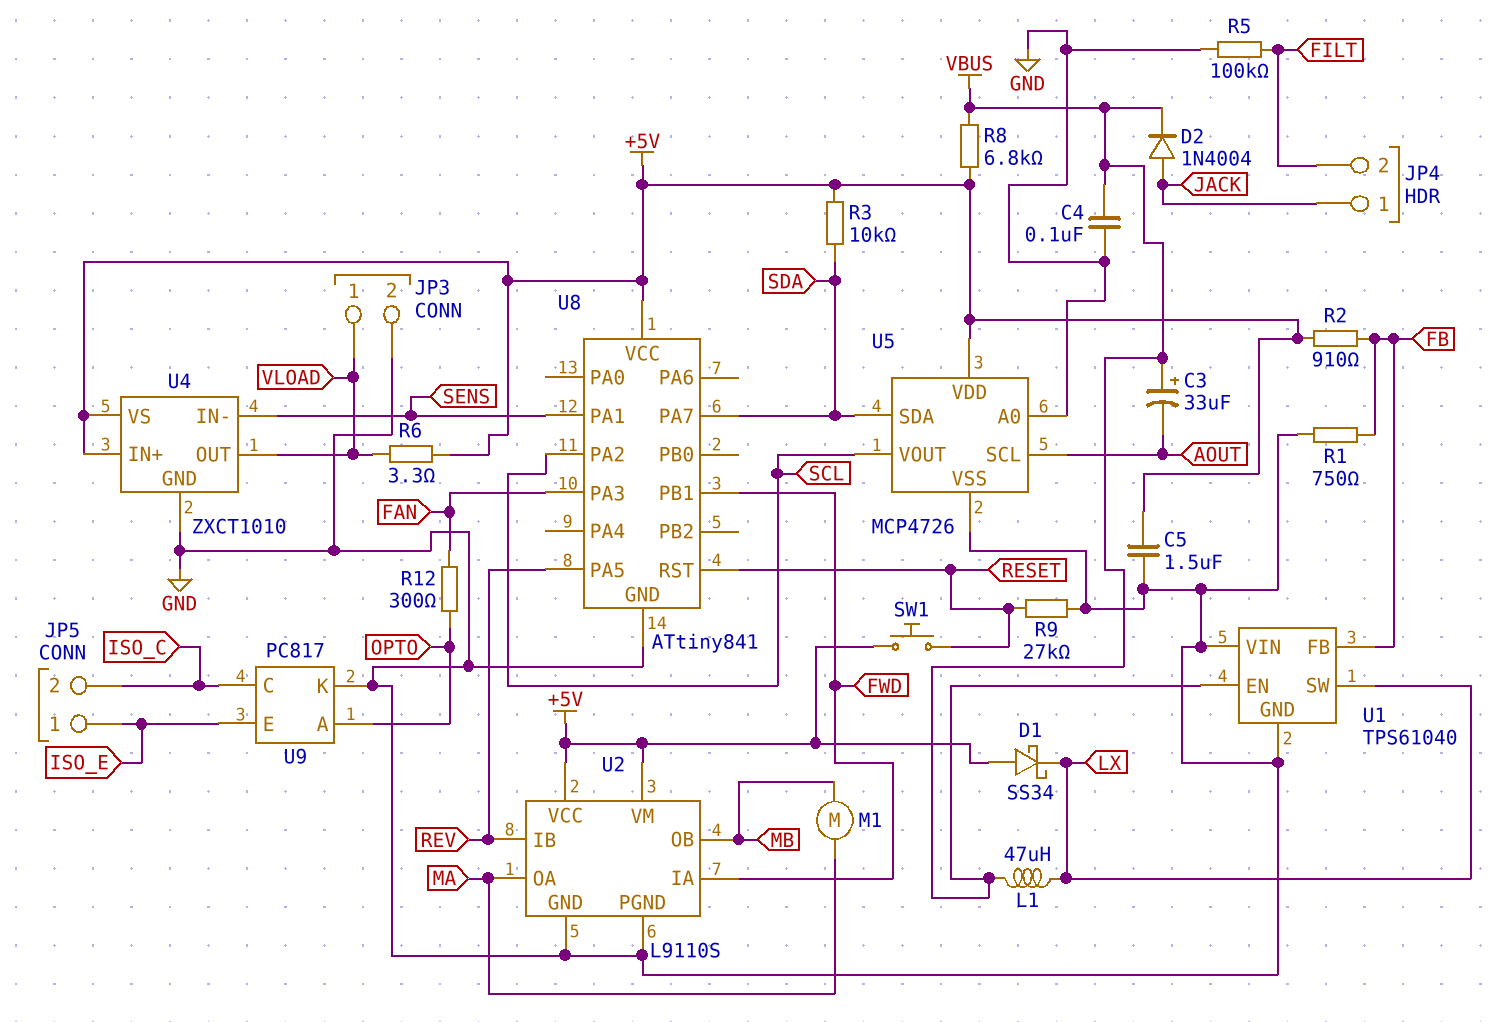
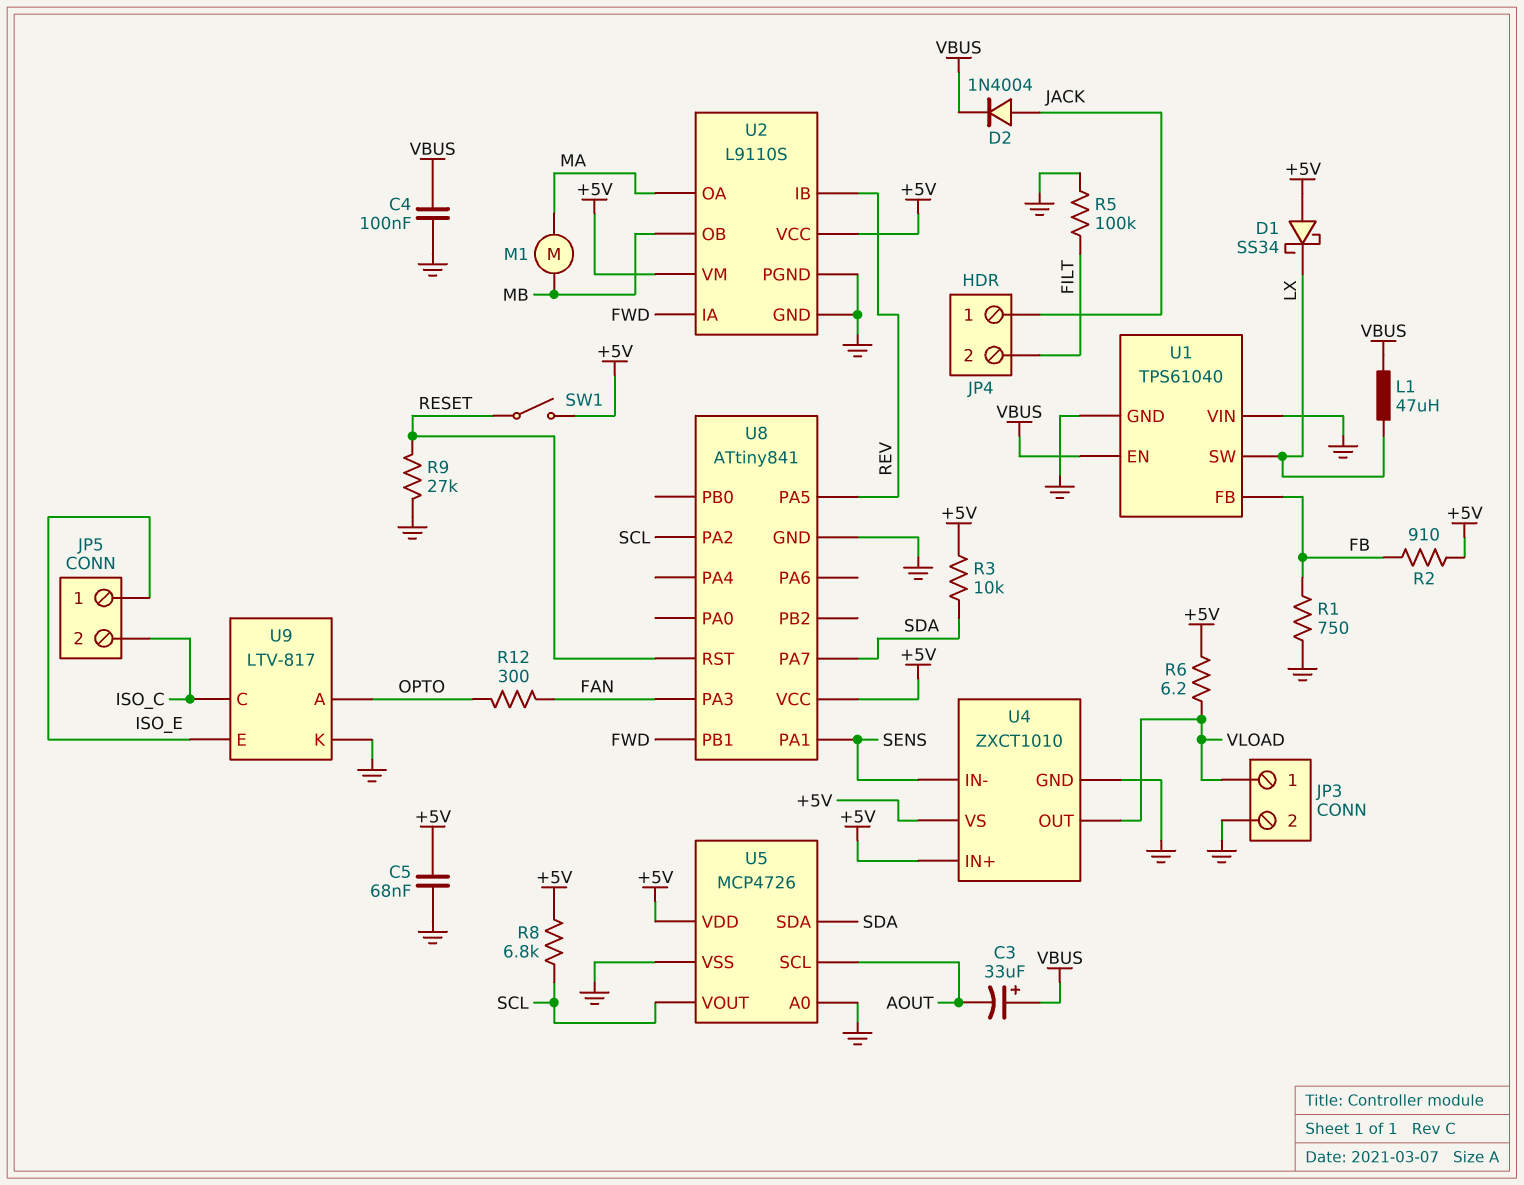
C5: 1.5uF (+5V, GND) -> 68nF (+5V, GND)
R6: 3.3 (+5V, VLOAD) -> 6.2 (+5V, VLOAD)
R8: 6.8k (+5V, VBUS) -> 6.8k (+5V, SCL)
SW1: button (+5V, RESET) -> switch (+5V, RESET)
U9: PC817 -> LTV-817

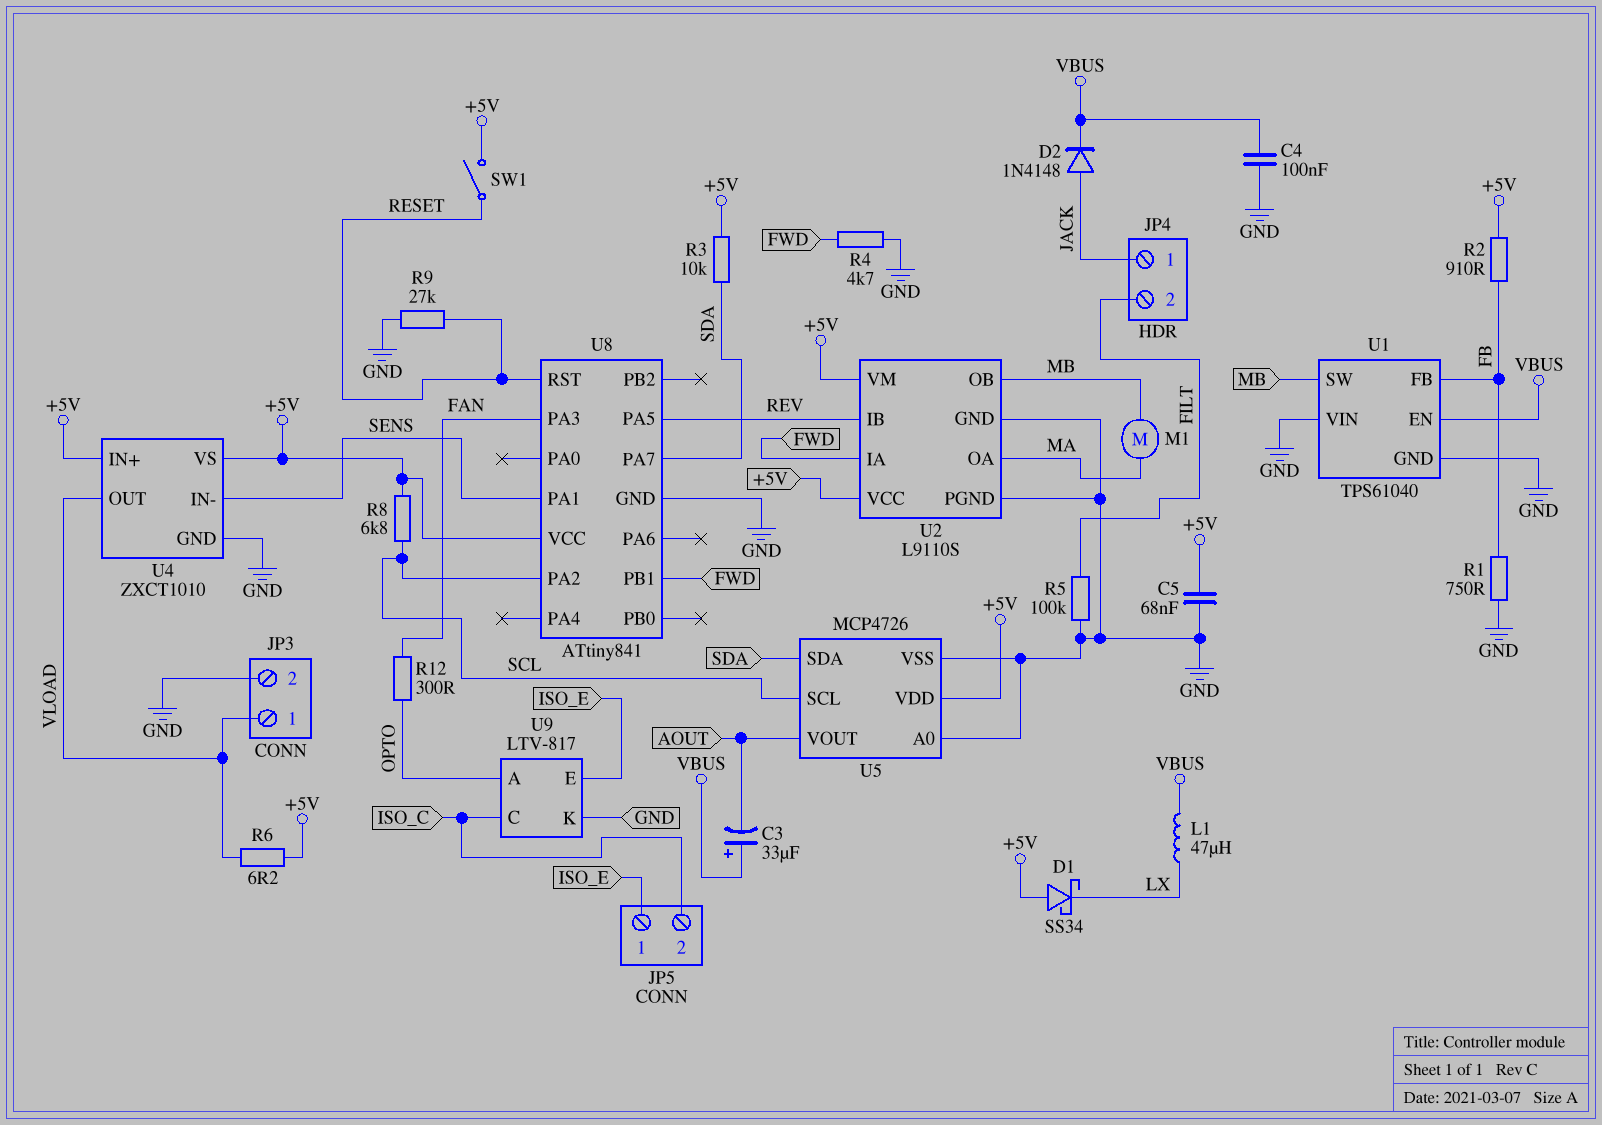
D2: diode 1N4004 (A JACK, K VBUS) -> diode 1N4148 (A JACK, K VBUS)
R4: none -> 4.7k (FWD, GND)
U1 pin SW: LX -> MB
U5 pin SCL: AOUT -> SCL
U5 pin VOUT: SCL -> AOUT

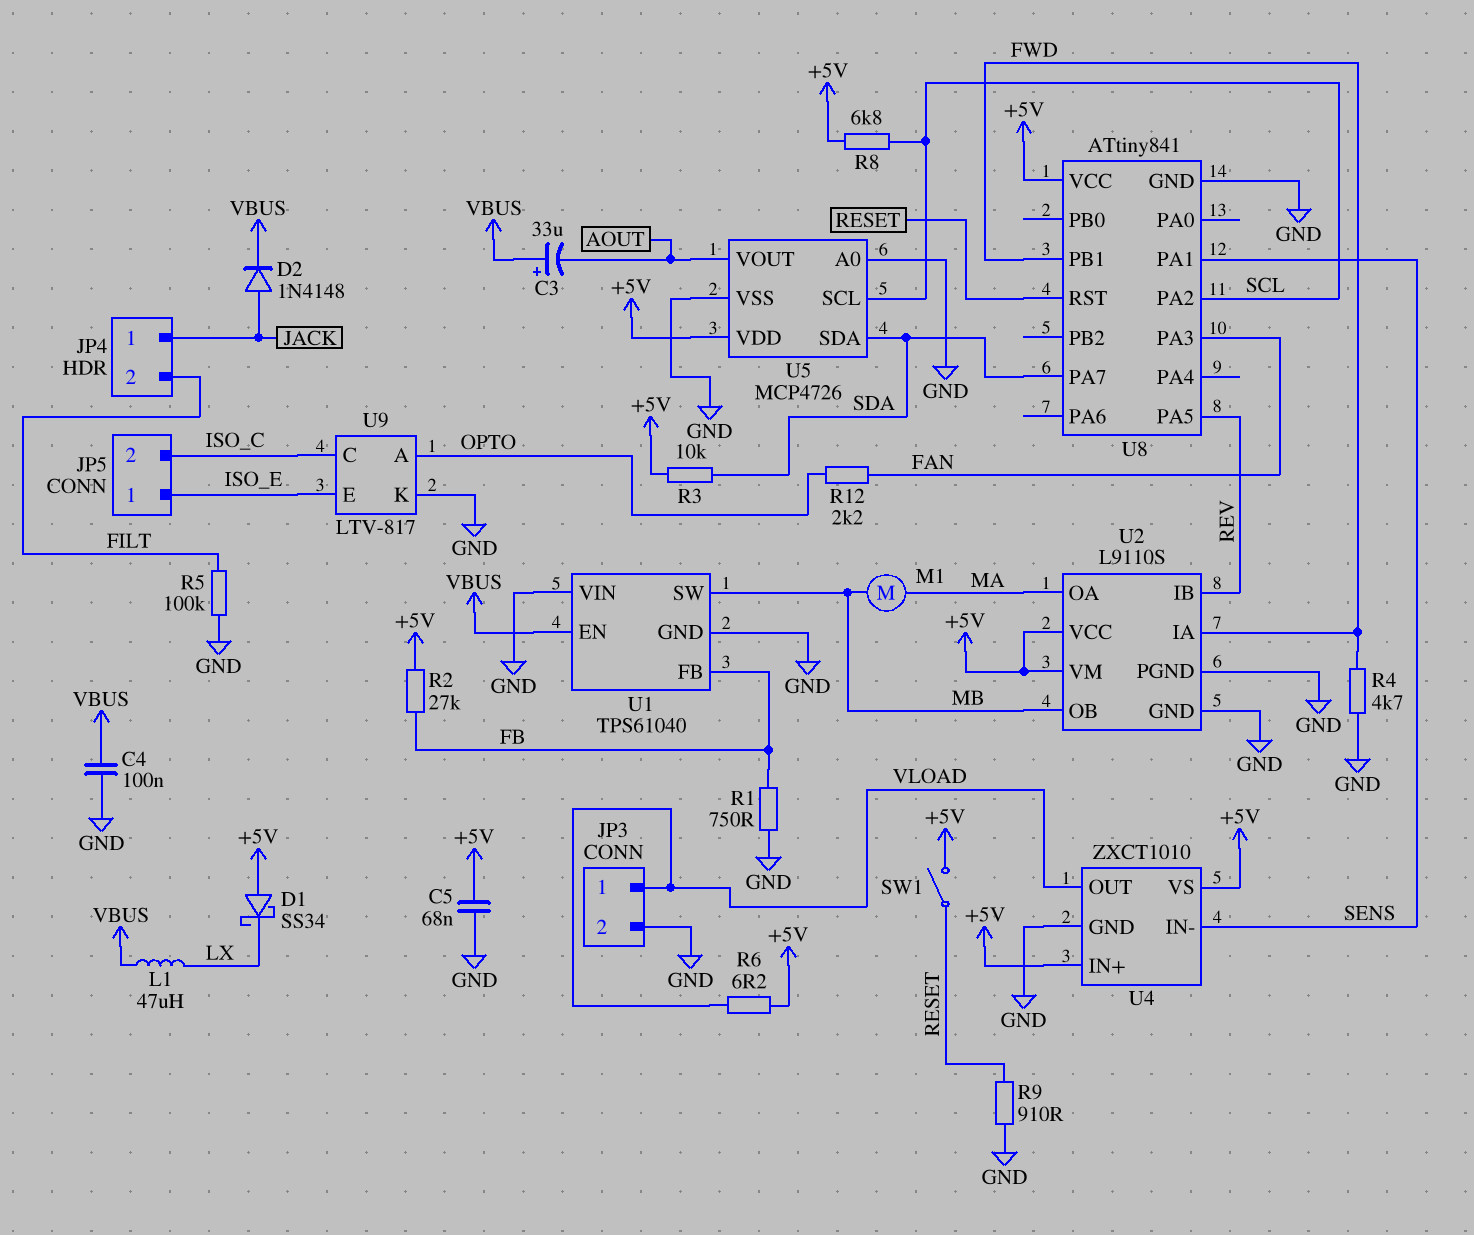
R2: 910 (+5V, FB) -> 27k (+5V, FB)
R9: 27k (GND, RESET) -> 910 (GND, RESET)
R12: 300 (FAN, OPTO) -> 2.2k (FAN, OPTO)

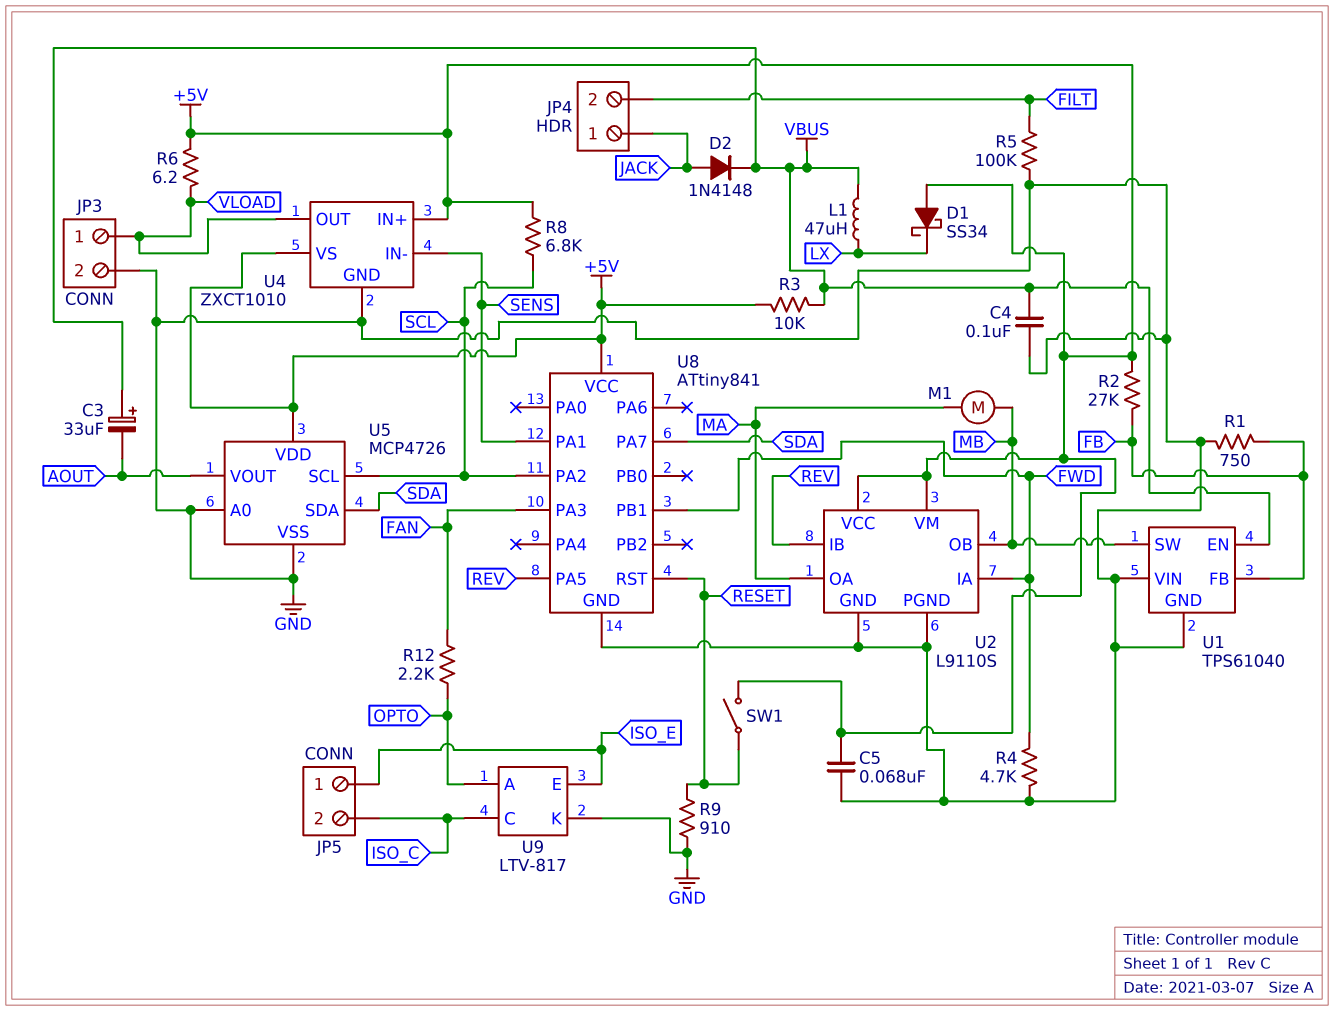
R3: 10k (+5V, SDA) -> 10k (+5V, VBUS)

